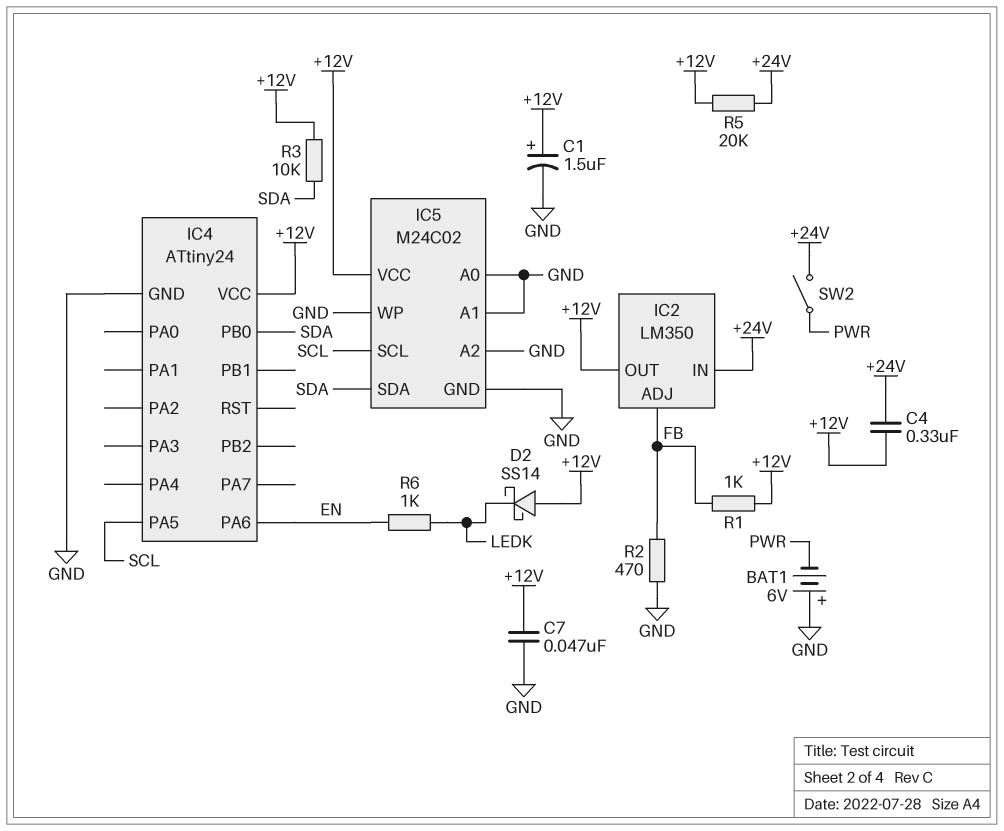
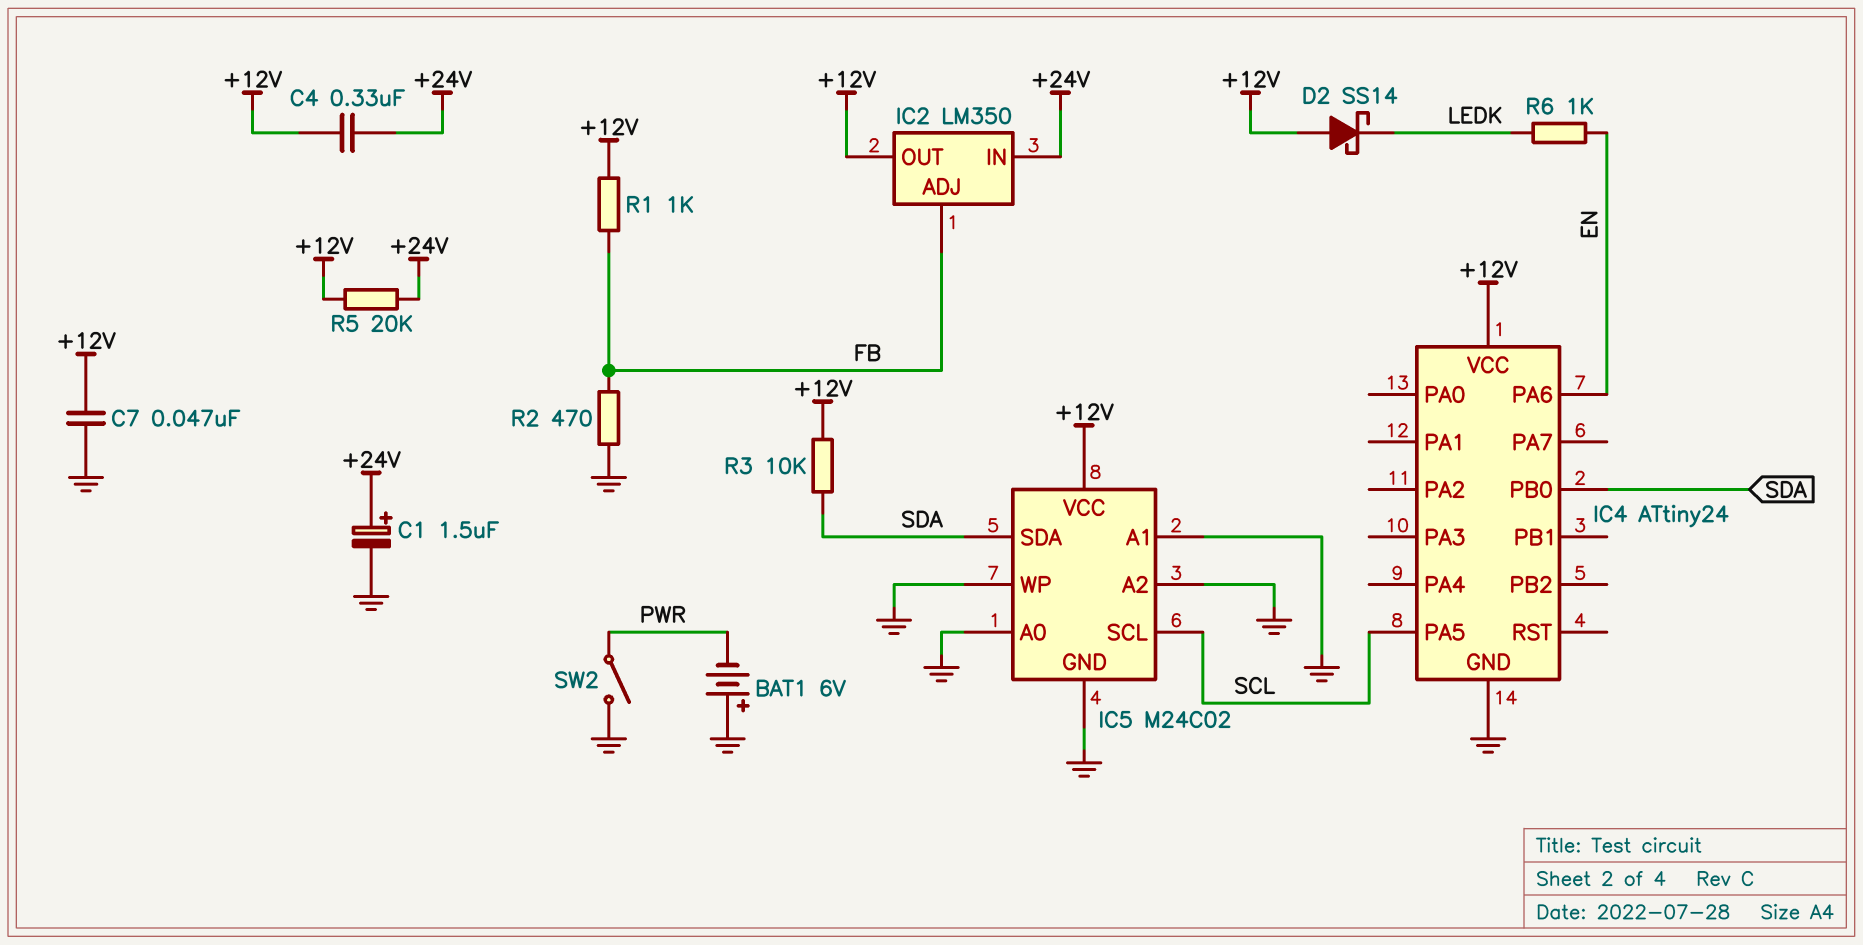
C1: 1.5uF (plus +12V, minus GND) -> 1.5uF (plus +24V, minus GND)
SW2: switch (+24V, PWR) -> switch (GND, PWR)

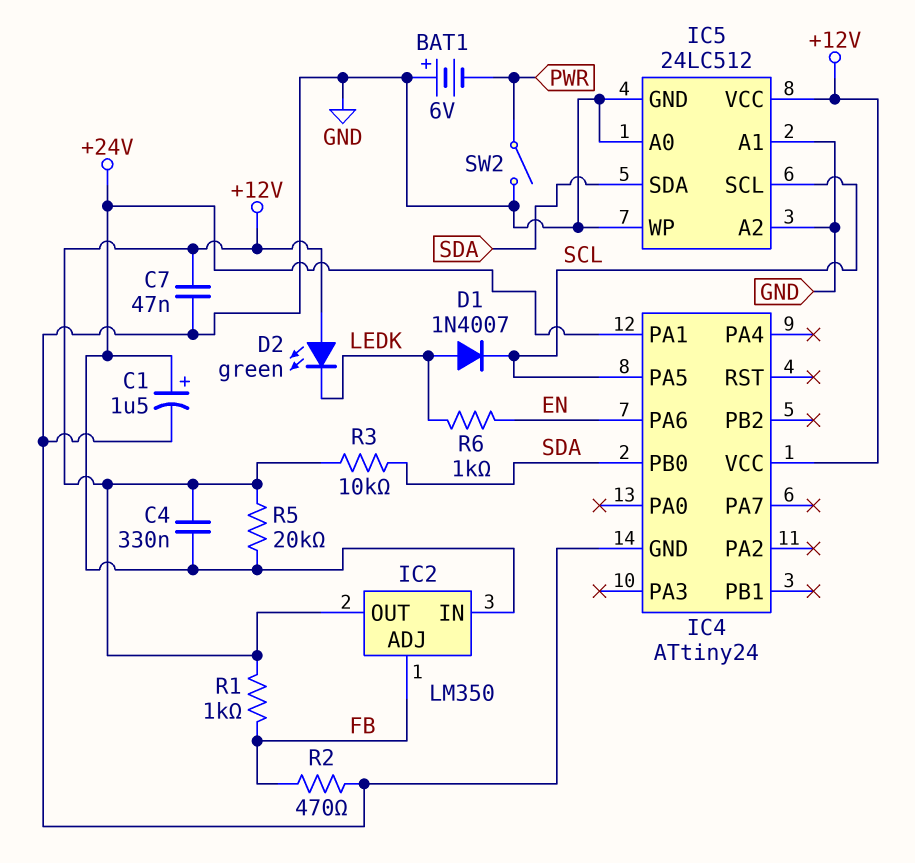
D1: none -> diode 1N4007 (A LEDK, K SCL)
D2: schottky SS14 (A +12V, K LEDK) -> LED green (A +12V, K LEDK)
IC4 pin PA1: none -> +24V
IC5: M24C02 -> 24LC512

